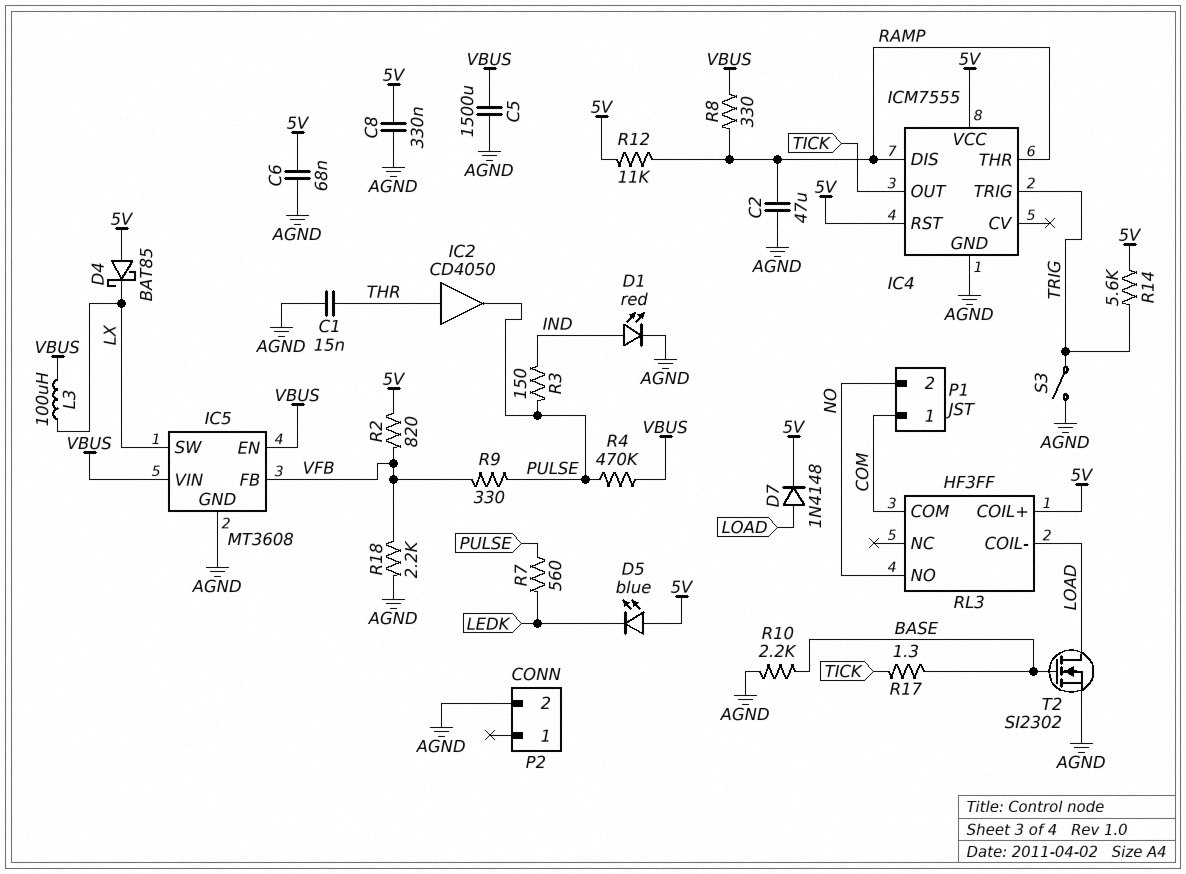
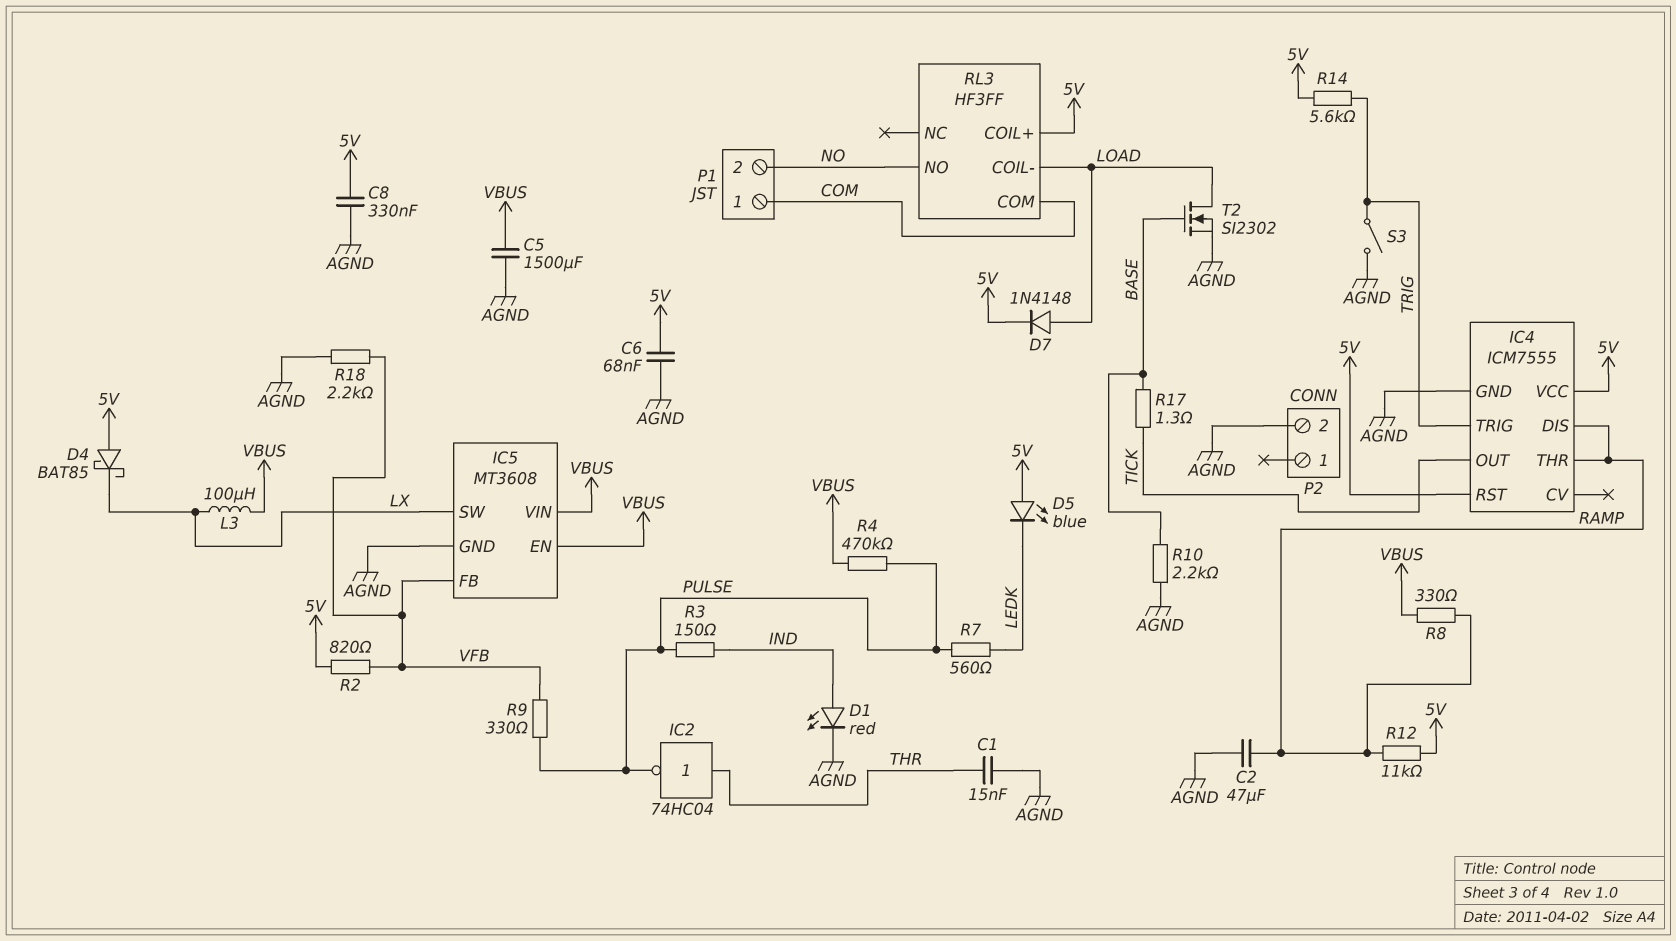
IC2: buffer CD4050 (in THR, out PULSE) -> NOT 74HC04 (in THR, out PULSE)

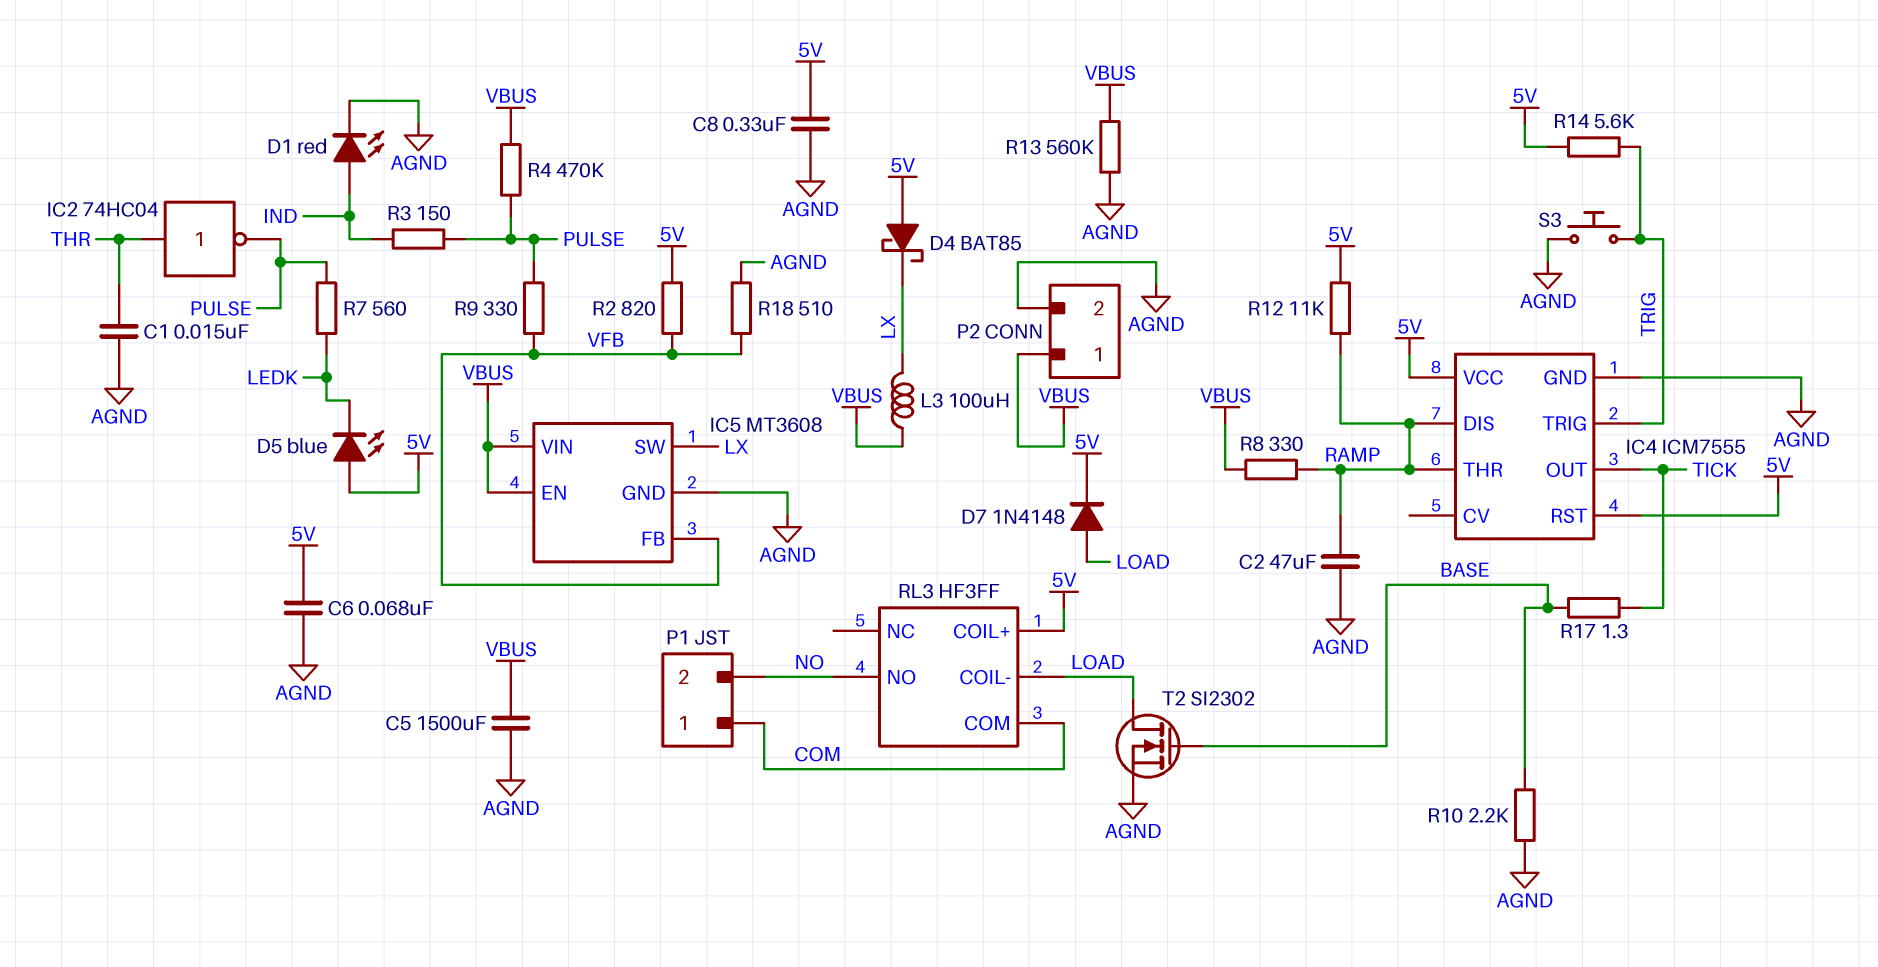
P2 pin 1: none -> VBUS
R13: none -> 560k (AGND, VBUS)
R18: 2.2k (AGND, VFB) -> 510 (AGND, VFB)
S3: switch (AGND, TRIG) -> button (AGND, TRIG)

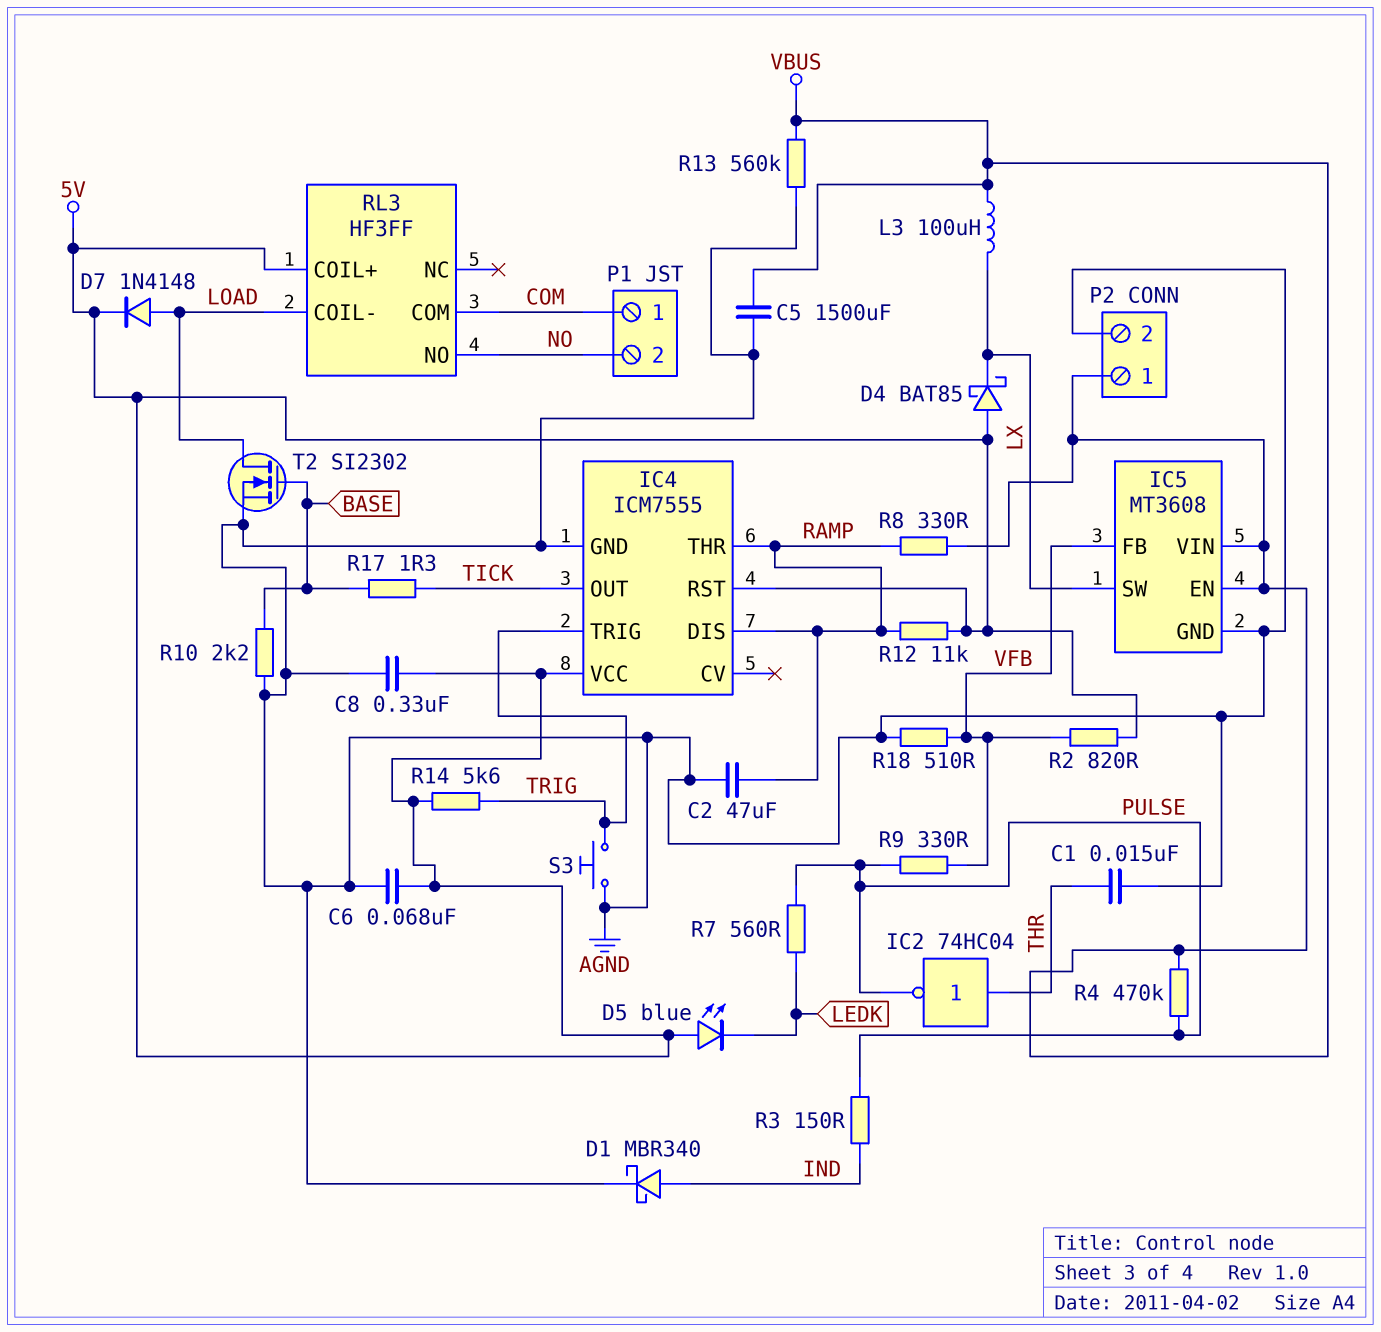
D1: LED red (A IND, K AGND) -> schottky MBR340 (A IND, K AGND)

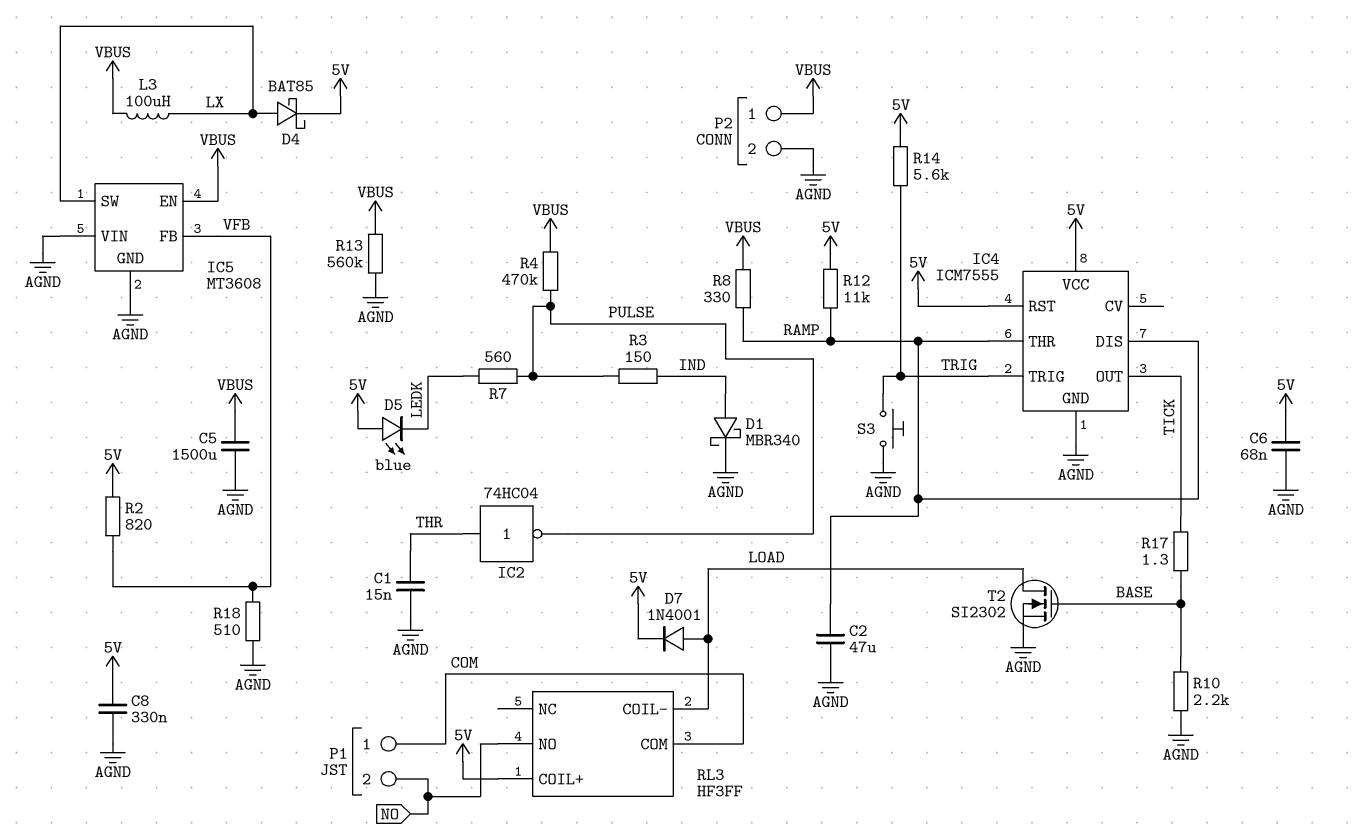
D4: schottky BAT85 (A 5V, K LX) -> schottky BAT85 (A LX, K 5V)
D7: diode 1N4148 (A LOAD, K 5V) -> diode 1N4001 (A LOAD, K 5V)
IC5 pin VIN: VBUS -> AGND
R9: 330 (PULSE, VFB) -> none

